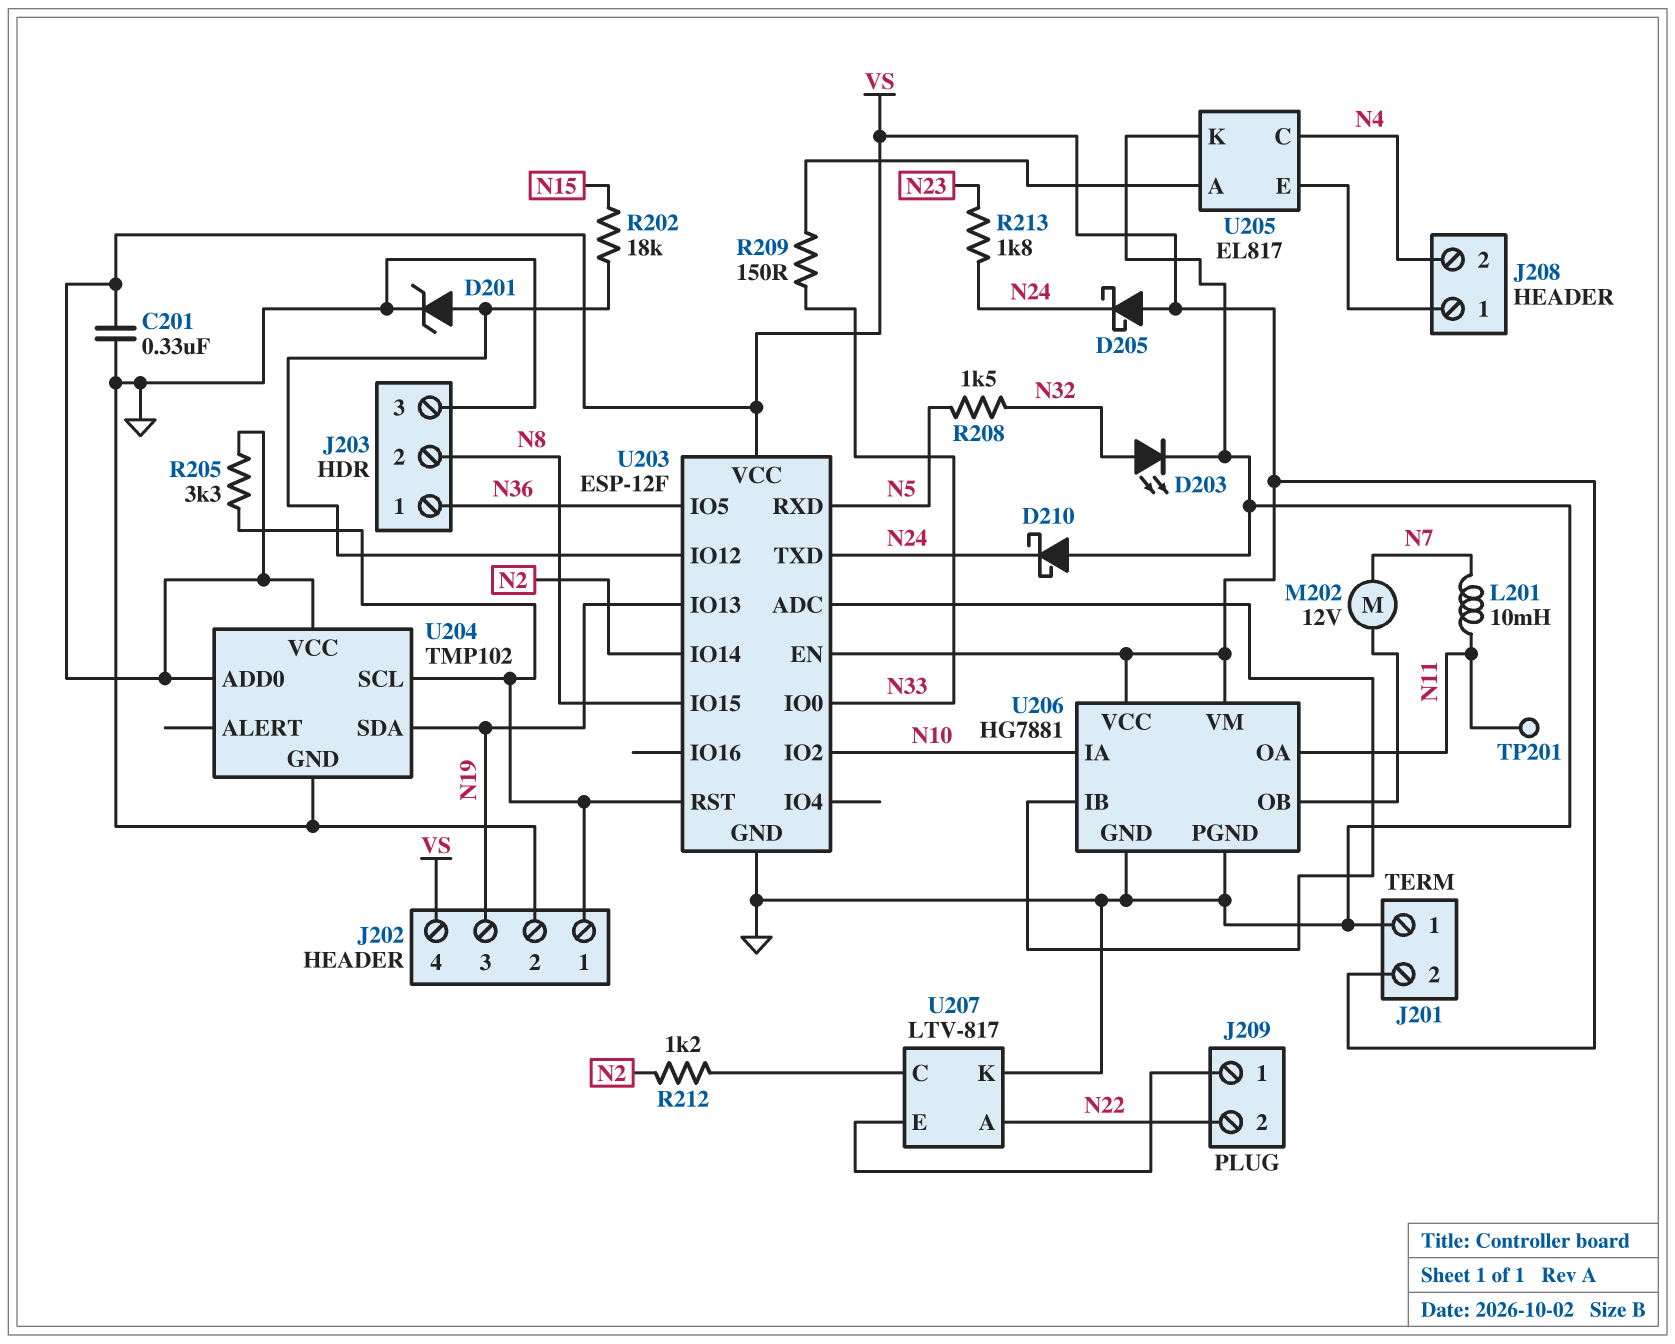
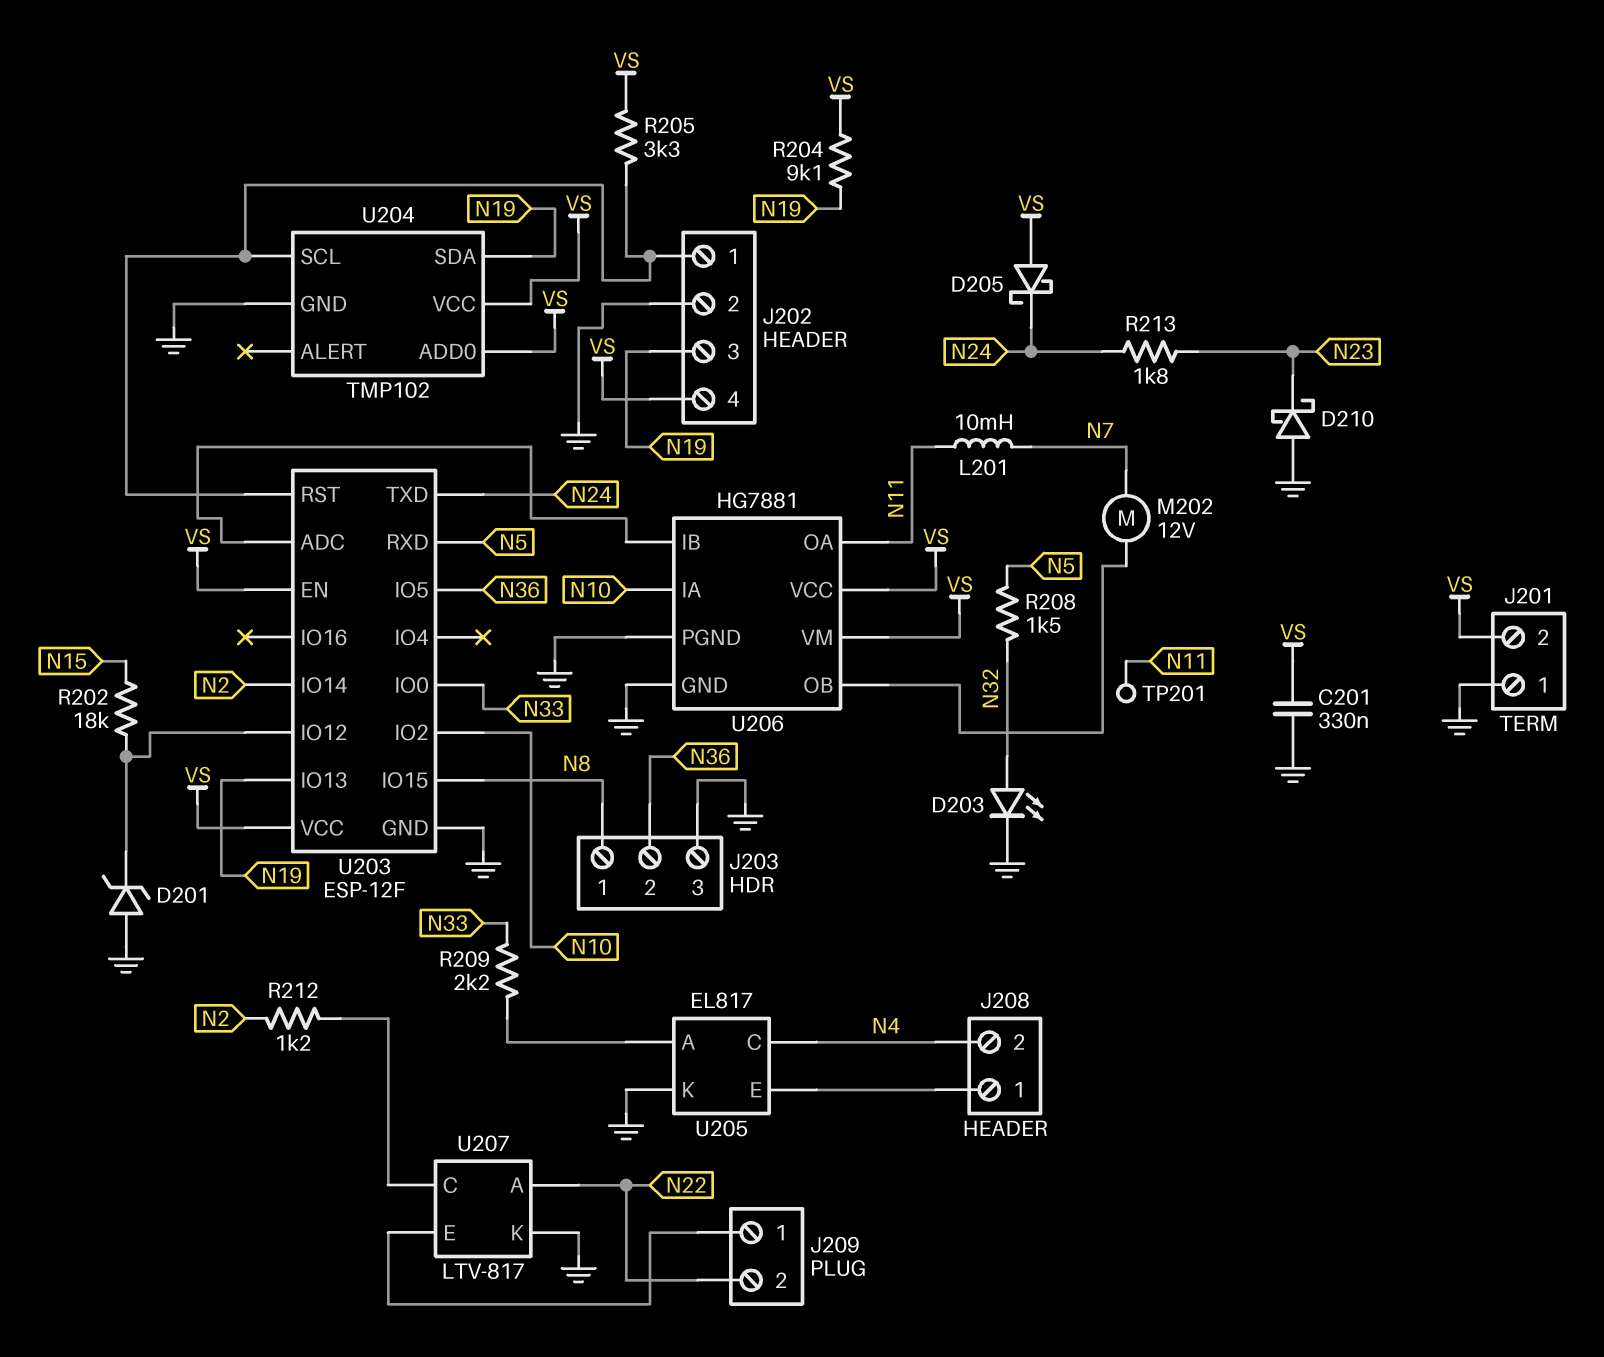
D201: zener (A U203/IO12, K GND) -> zener (A GND, K U203/IO12)
D210: schottky (A GND, K N24) -> schottky (A GND, K N23)
J203 pin 1: N36 -> N8
J203 pin 2: N8 -> N36
R204: none -> 9.1k (N19, VS)
R209: 150 (N33, U205/A) -> 2.2k (N33, U205/A)

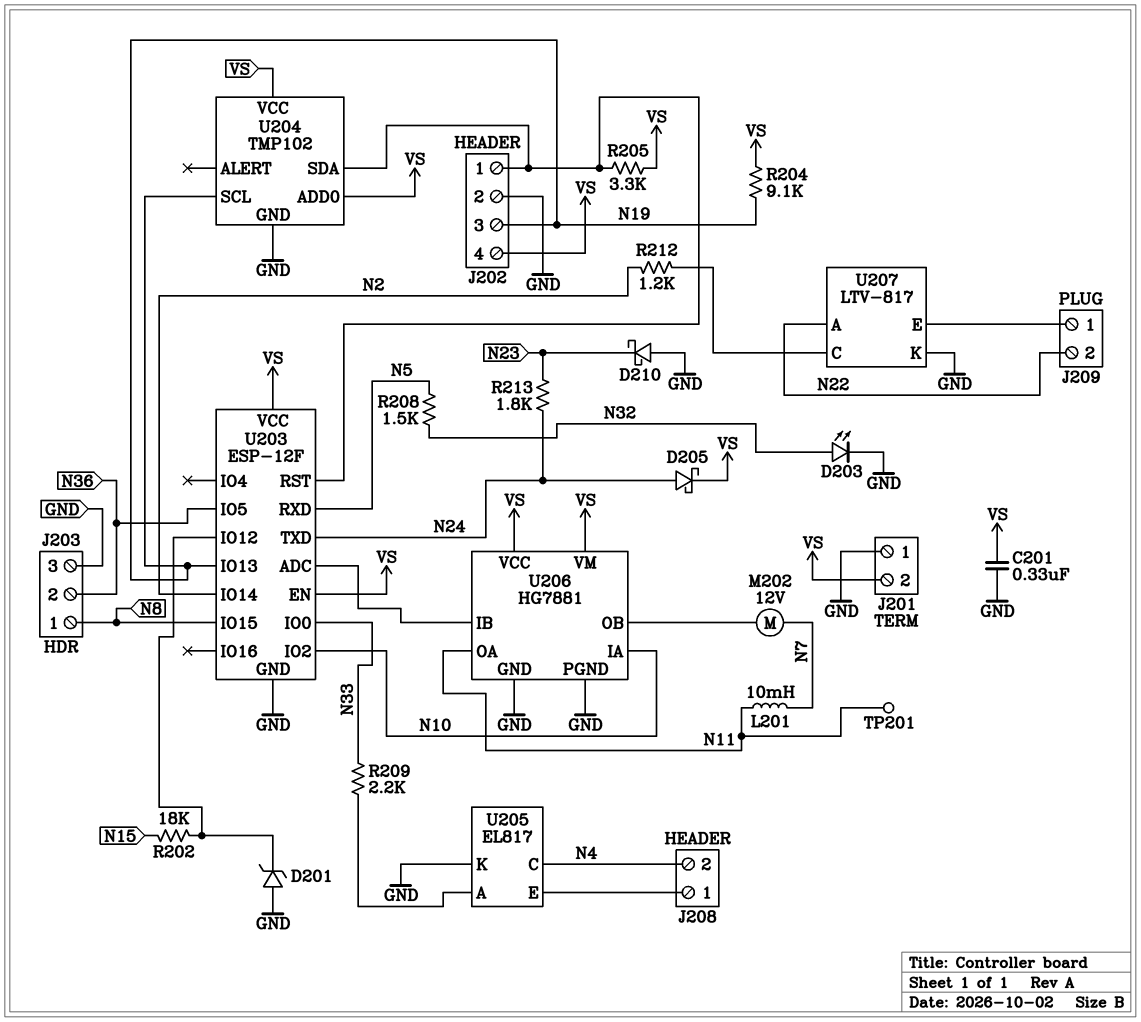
D205: schottky (A VS, K N24) -> schottky (A N24, K VS)
U204 pin SCL: J202/1 -> N19
U204 pin SDA: N19 -> J202/1

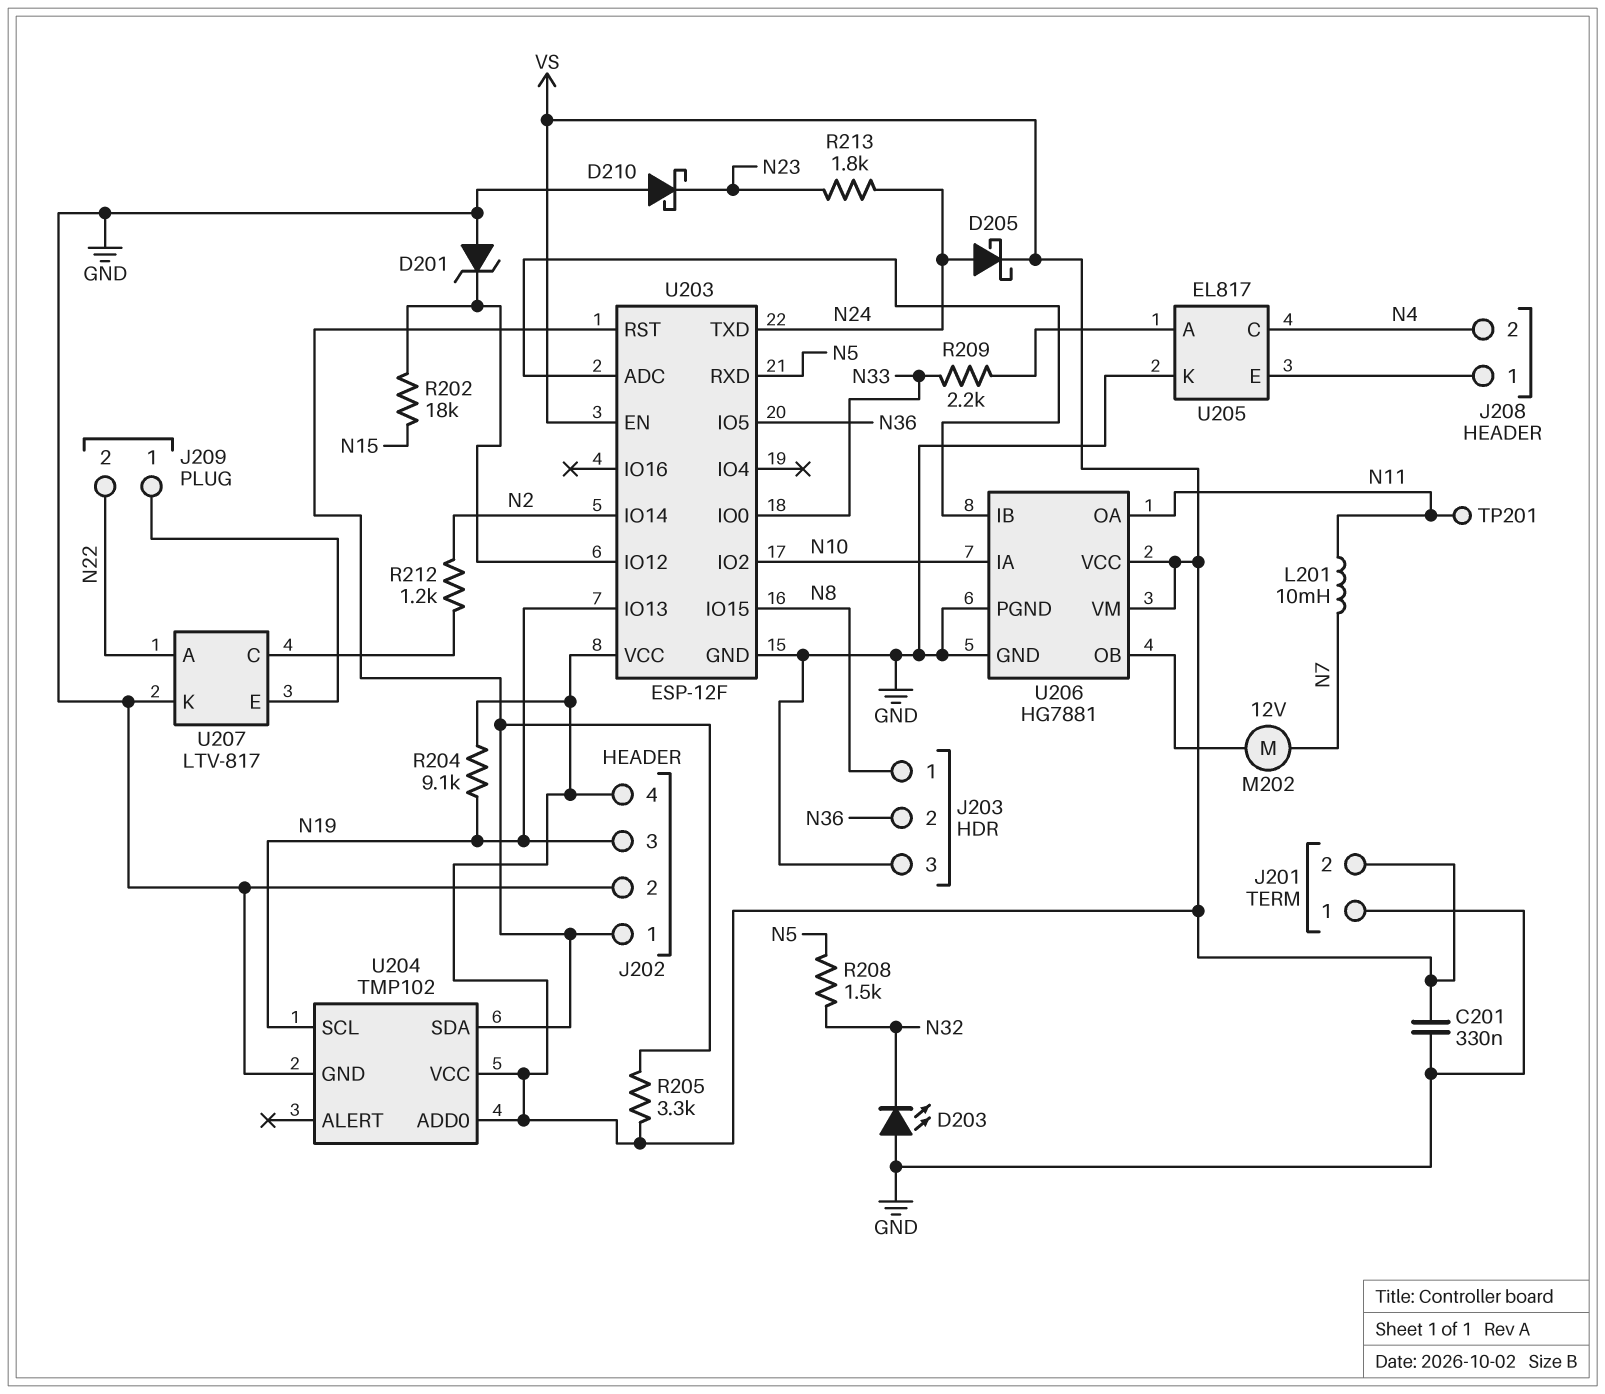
D203: LED (A N32, K GND) -> LED (A GND, K N32)

